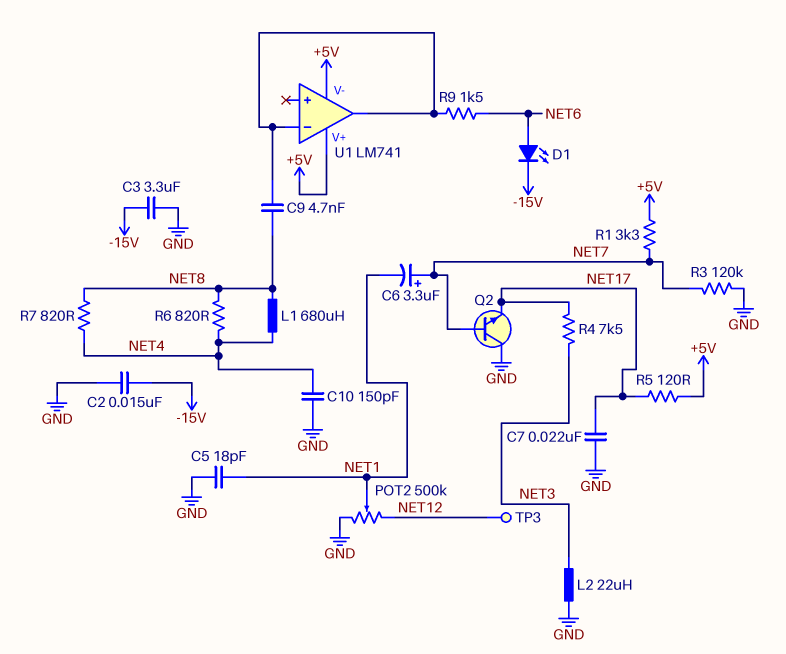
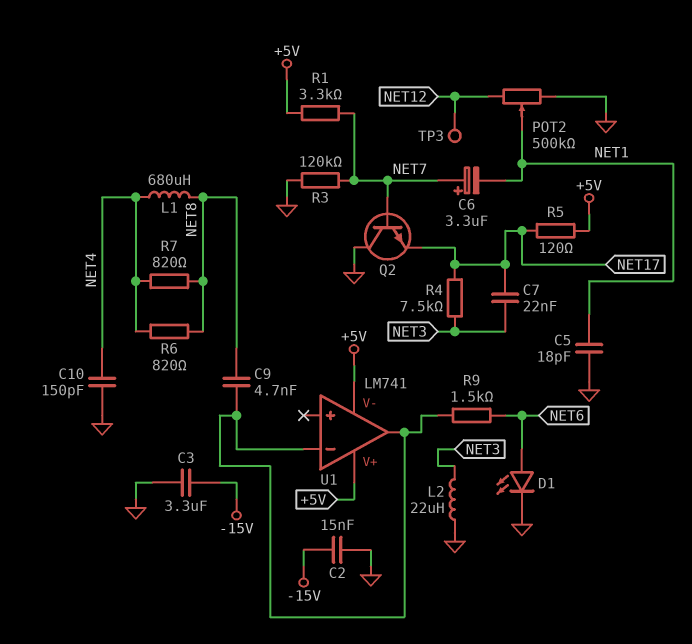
C7: 22nF (GND, NET17) -> 22nF (NET3, NET17)
D1: LED (A NET6, K -15V) -> LED (A NET6, K GND)

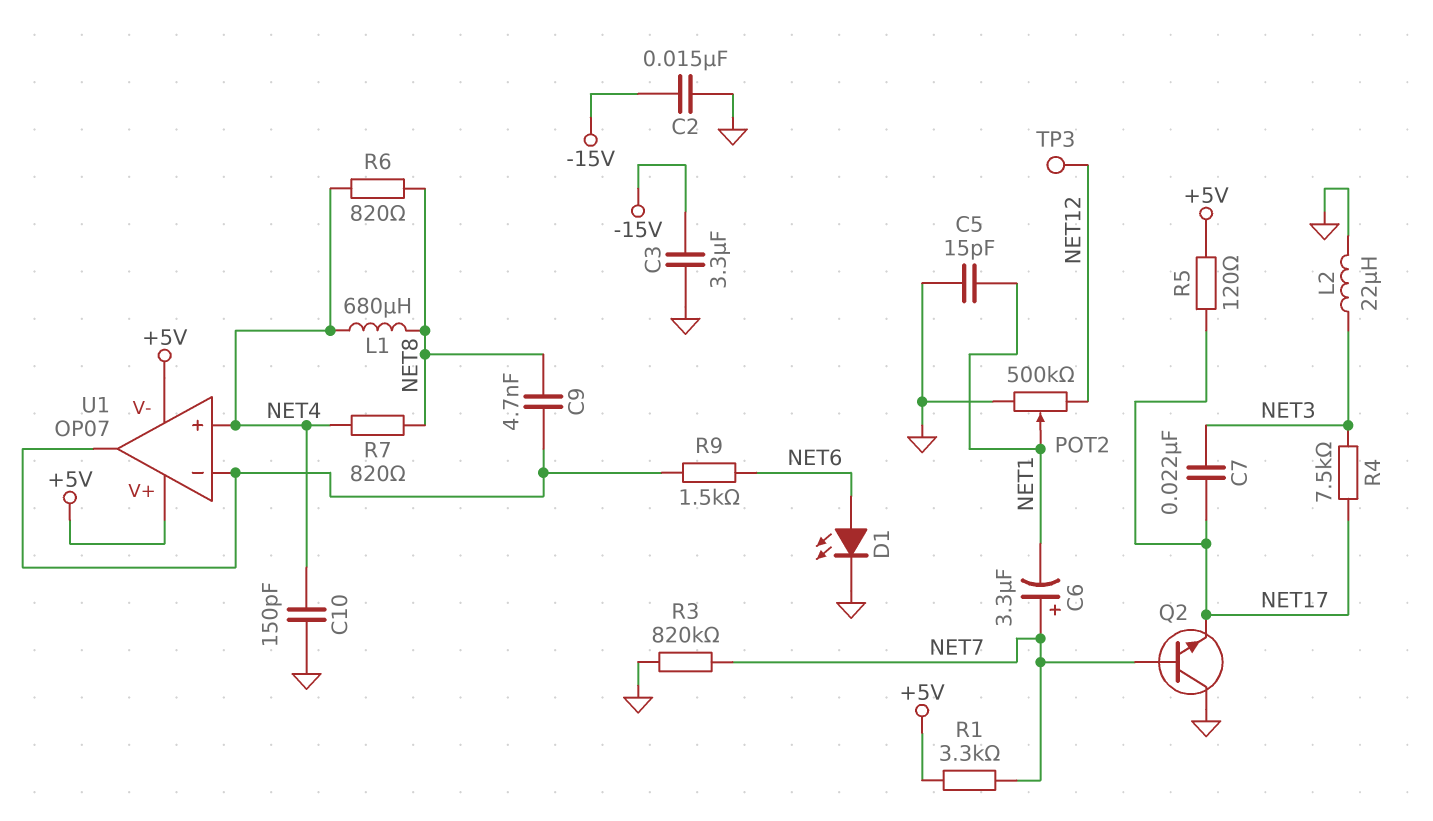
C5: 18pF (GND, NET1) -> 15pF (GND, NET1)
R3: 120k (GND, NET7) -> 820k (GND, NET7)
U1: LM741 -> OP07
U1 pin in+: none -> NET4

